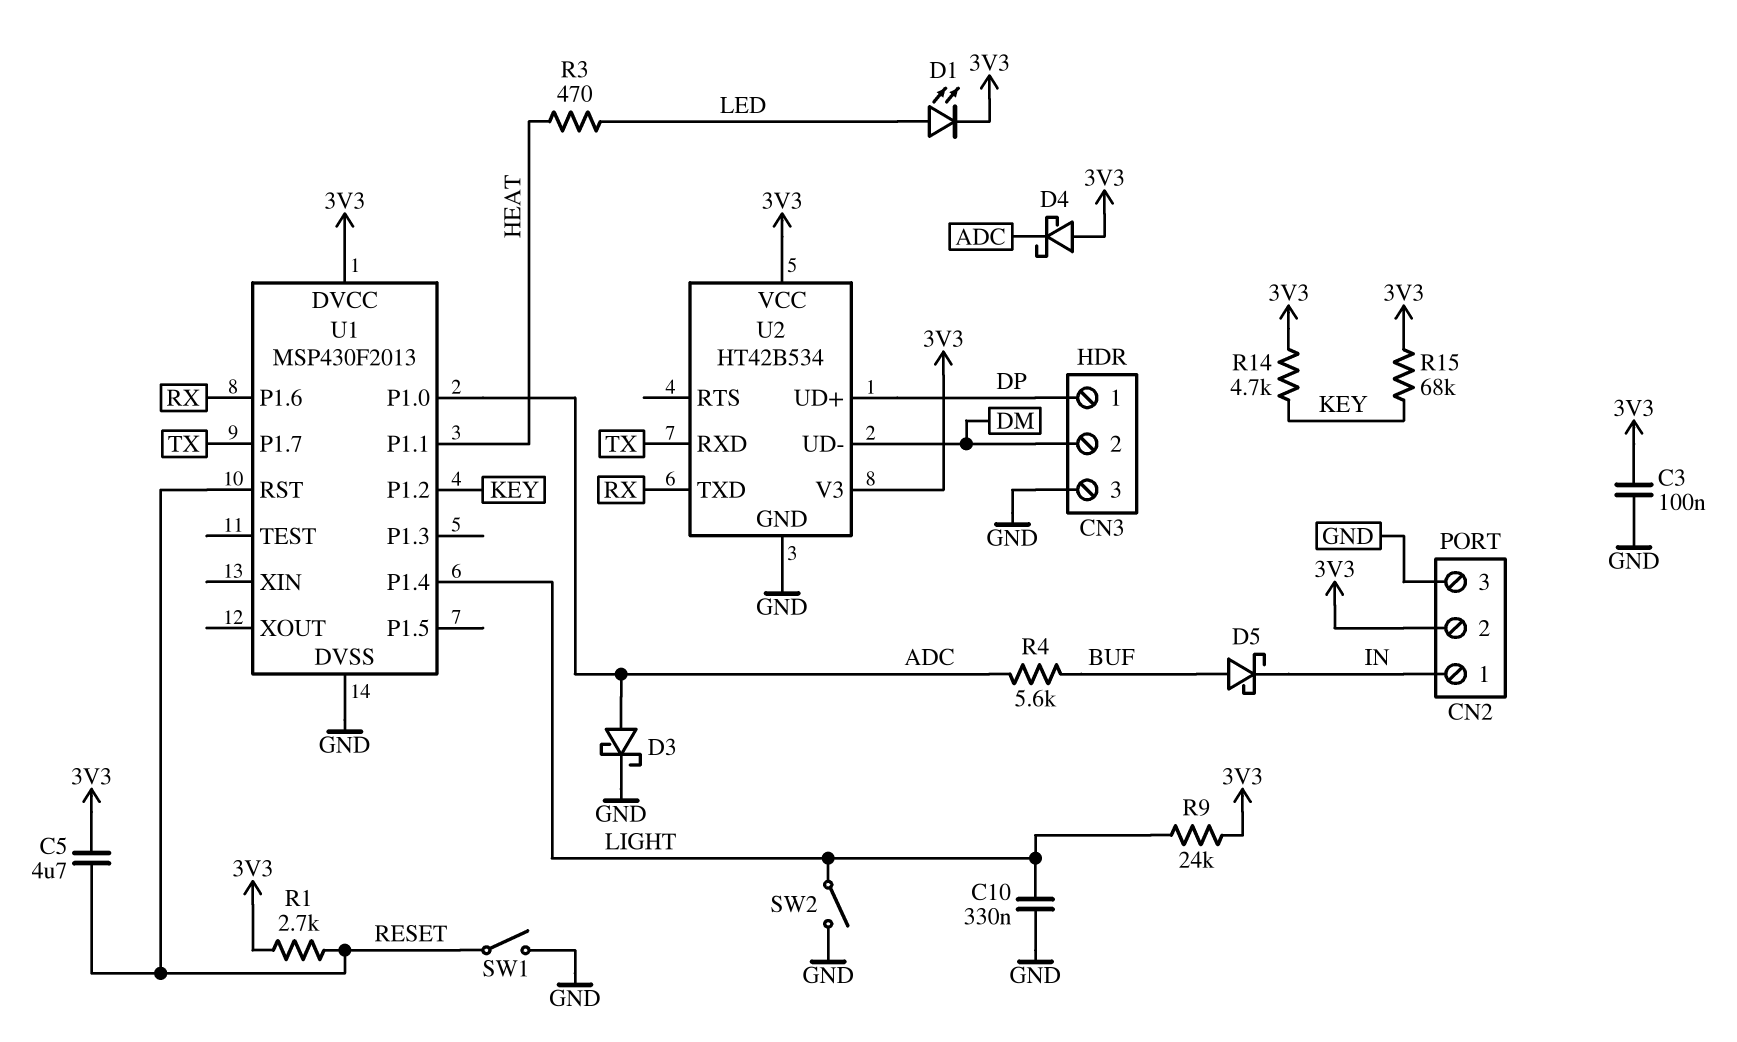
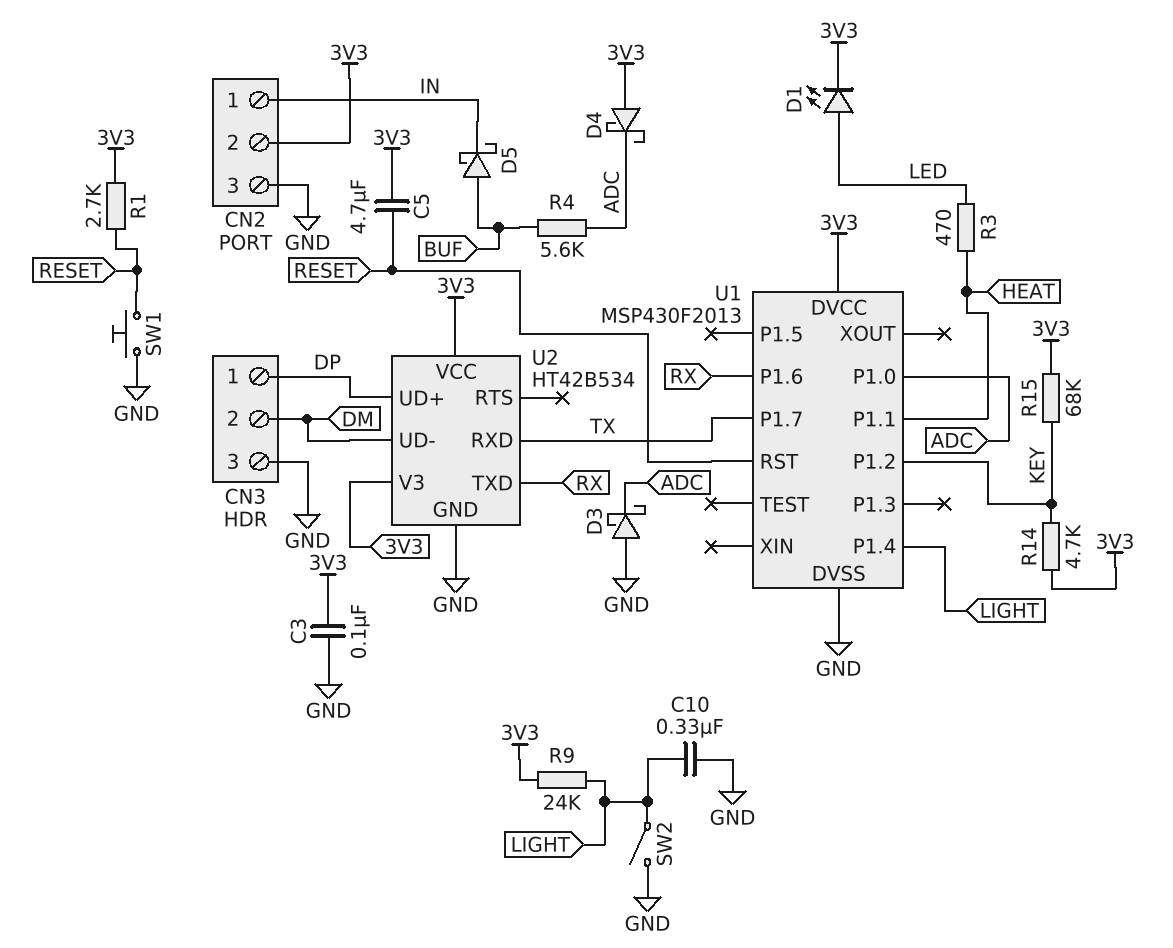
D3: schottky (A ADC, K GND) -> schottky (A GND, K ADC)
SW1: switch (GND, RESET) -> button (GND, RESET)

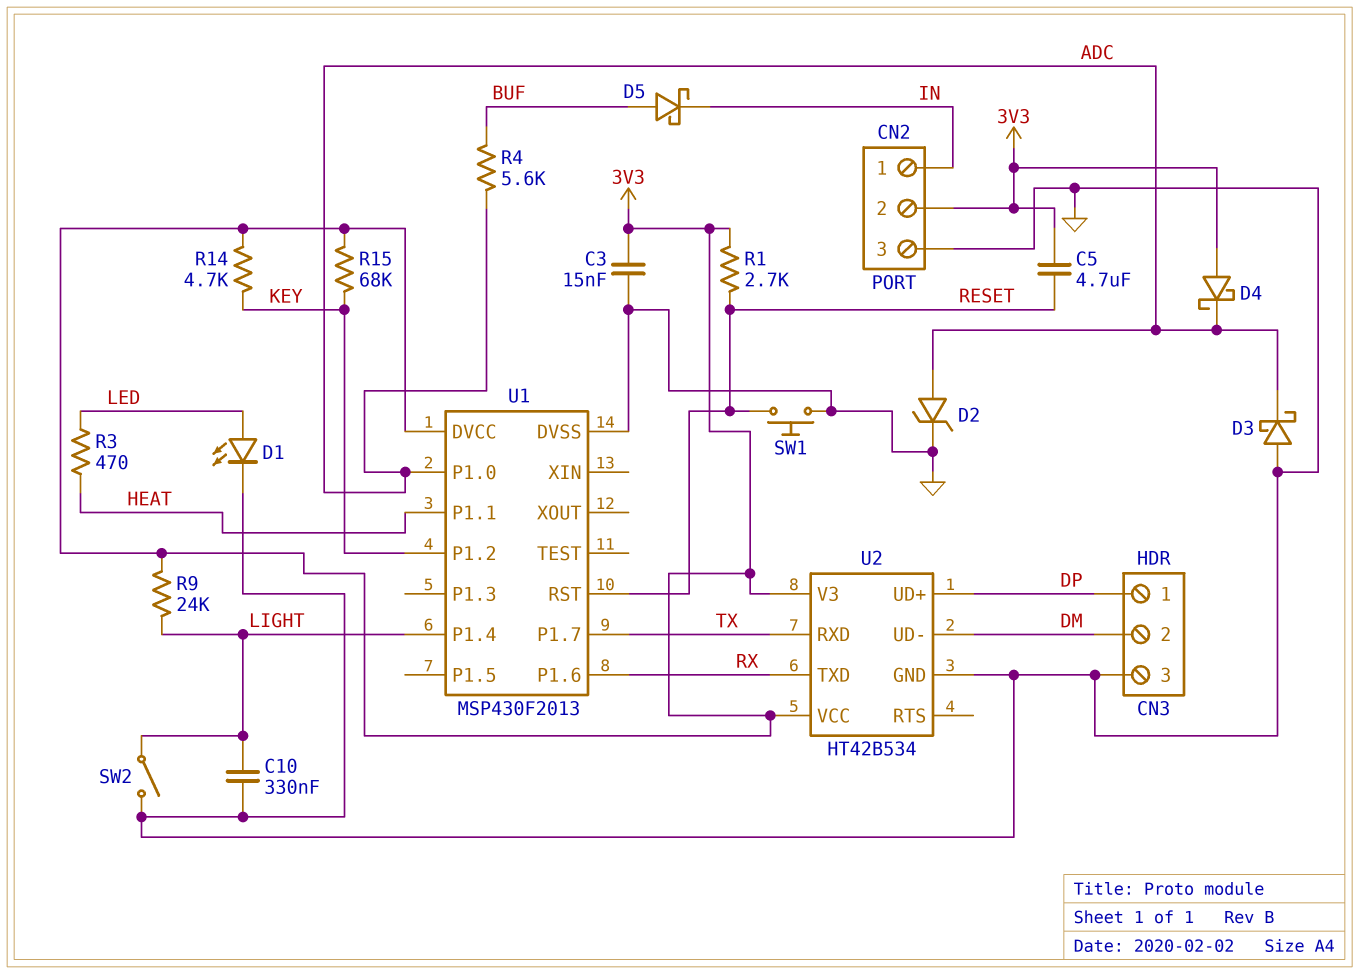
C3: 100nF (3V3, GND) -> 15nF (3V3, GND)
D1: LED (A LED, K 3V3) -> LED (A LED, K GND)
D2: none -> zener (A ADC, K GND)

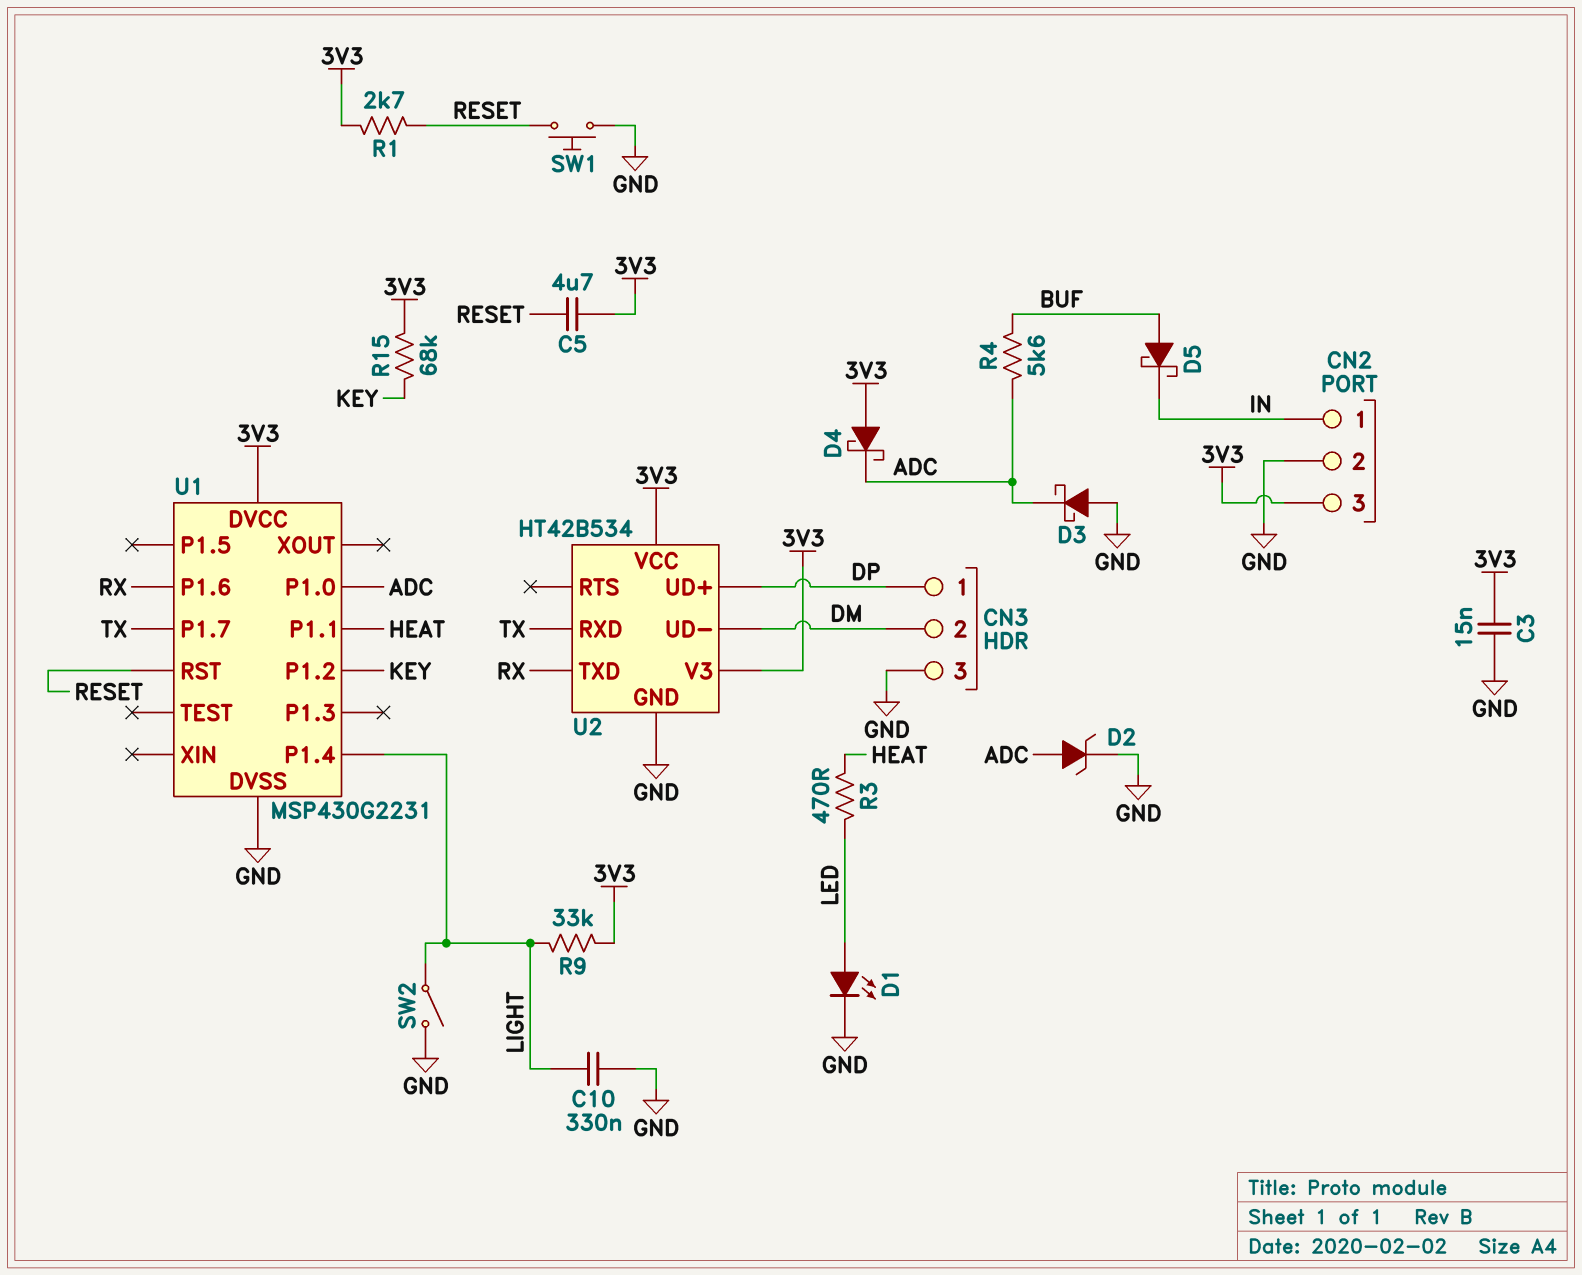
CN2 pin 2: 3V3 -> GND
CN2 pin 3: GND -> 3V3
R9: 24k (3V3, LIGHT) -> 33k (3V3, LIGHT)
R14: 4.7k (3V3, KEY) -> none
U1: MSP430F2013 -> MSP430G2231

